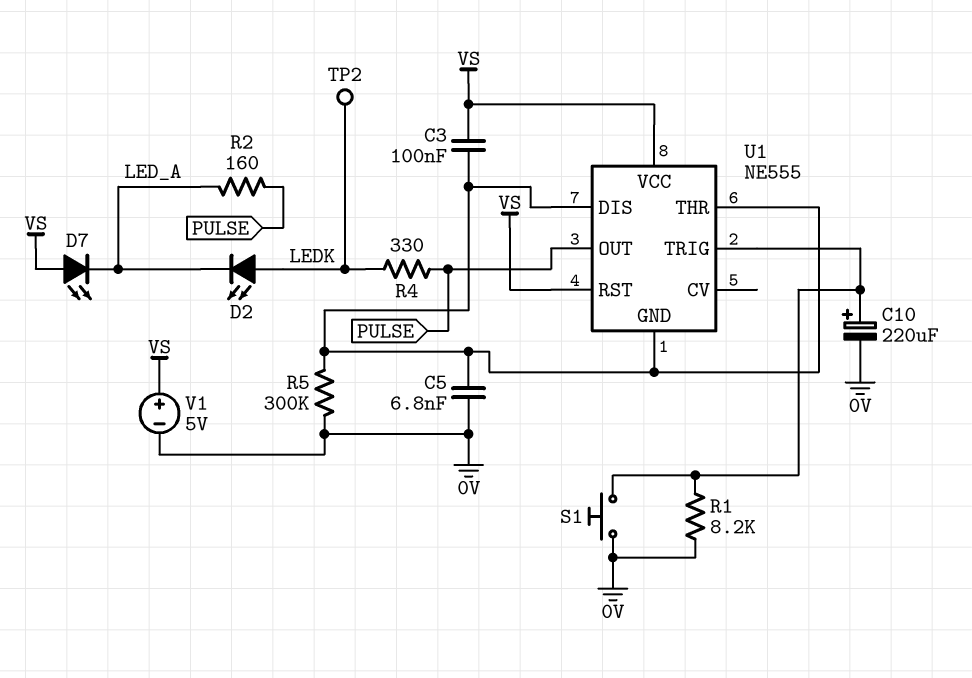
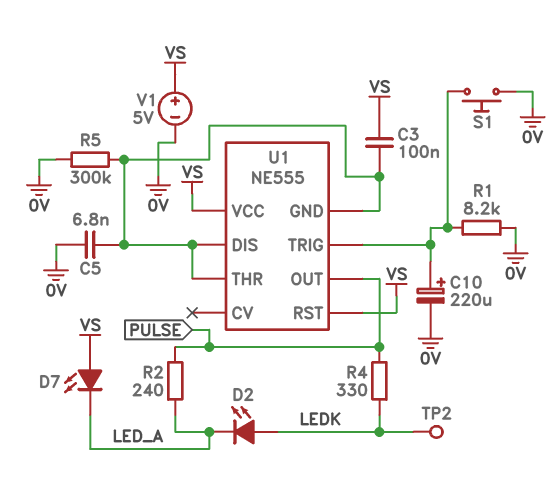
R2: 160 (LED_A, PULSE) -> 240 (LED_A, PULSE)

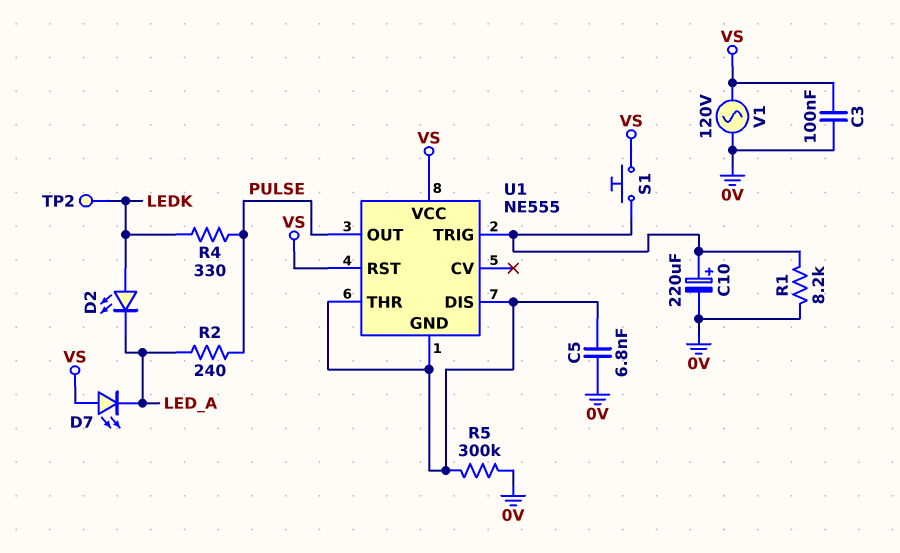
C3: 100nF (U1/DIS, VS) -> 100nF (0V, VS)
S1: button (0V, U1/TRIG) -> button (U1/TRIG, VS)
V1: 5V (plus VS, minus 0V) -> AC 120V (0V, VS)

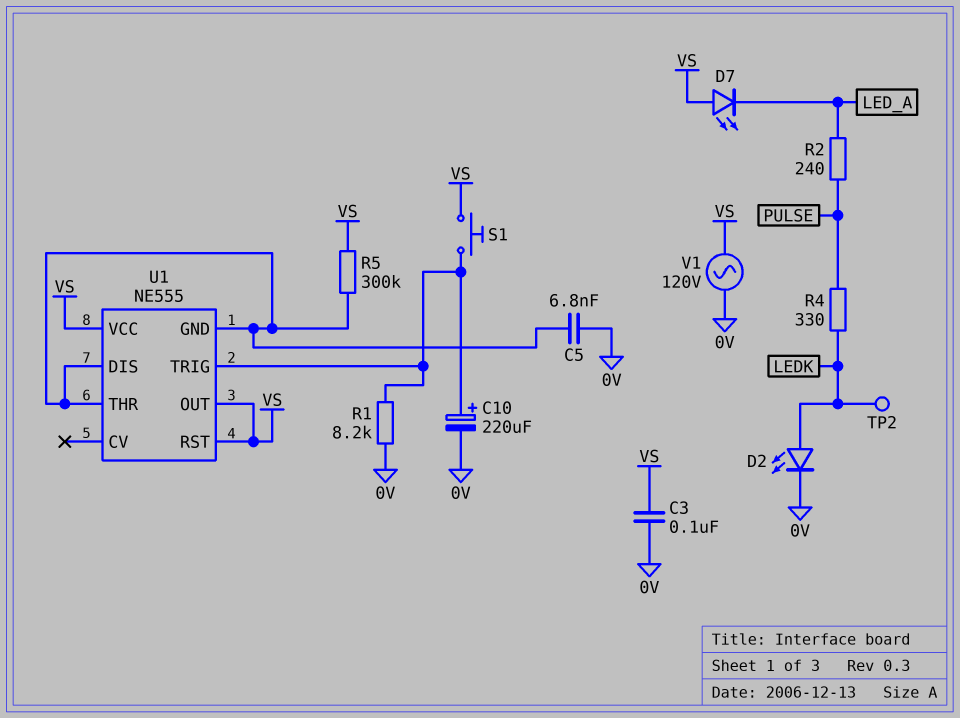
D2: LED (A LEDK, K LED_A) -> LED (A LEDK, K 0V)
R5: 300k (0V, U1/DIS) -> 300k (U1/DIS, VS)
U1 pin OUT: PULSE -> VS

